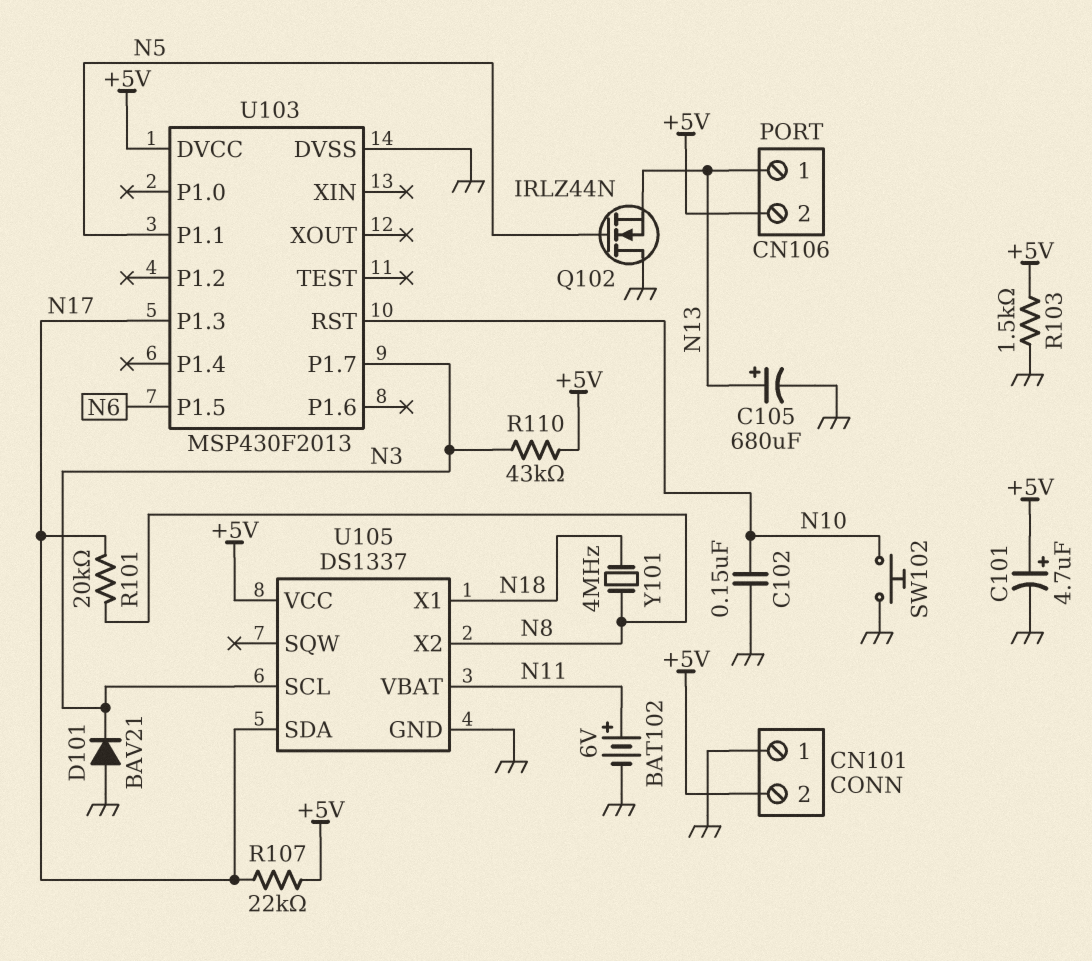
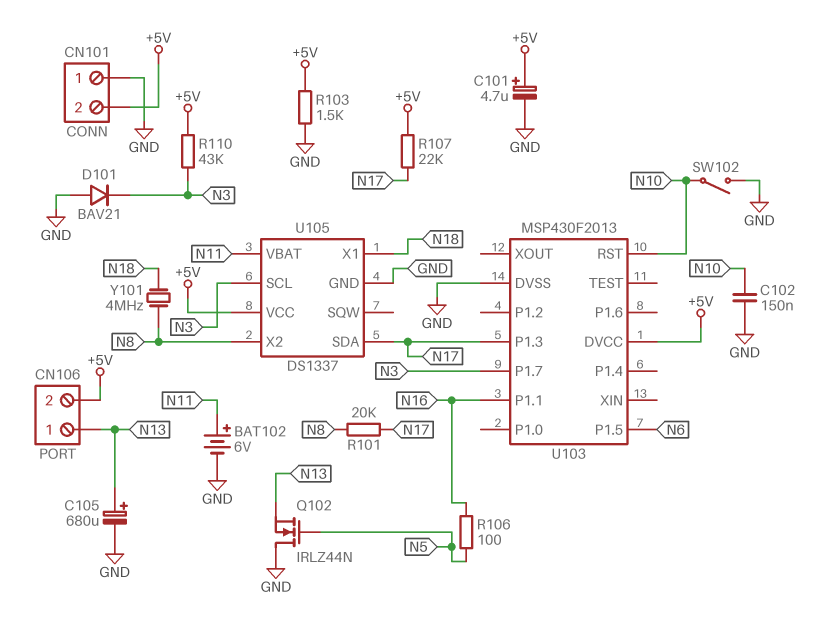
R106: none -> 100 (N5, N16)
SW102: button (GND, N10) -> switch (GND, N10)
U103 pin P1.1: N5 -> N16

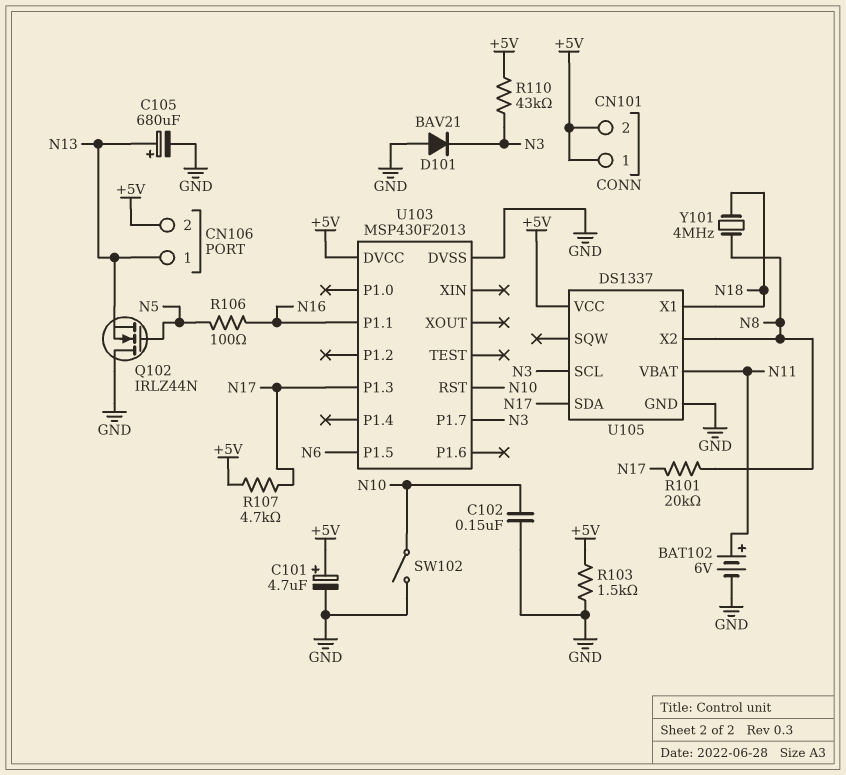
CN101 pin 1: GND -> +5V
R107: 22k (+5V, N17) -> 4.7k (+5V, N17)

